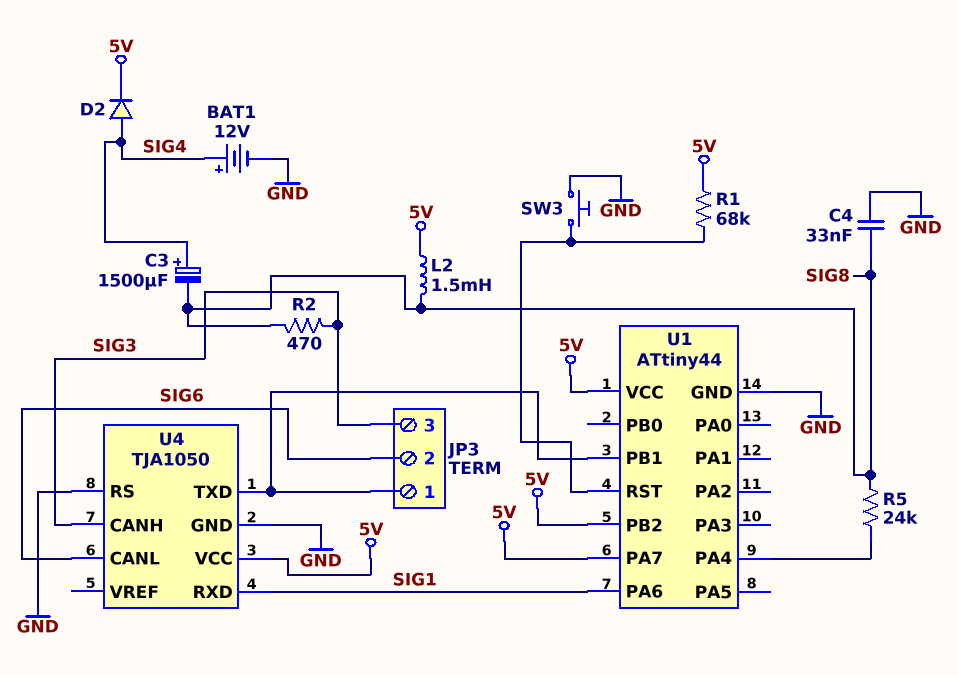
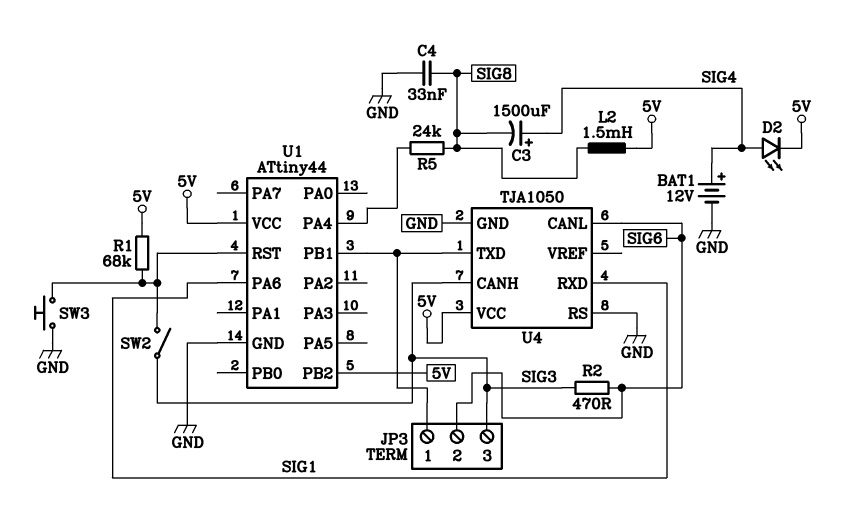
D2: diode (A SIG4, K 5V) -> LED (A SIG4, K 5V)
R2: 470 (SIG3, SIG8) -> 470 (SIG3, SIG6)
SW2: none -> switch (SIG3, U1/RST)
U1 pin PA7: 5V -> none

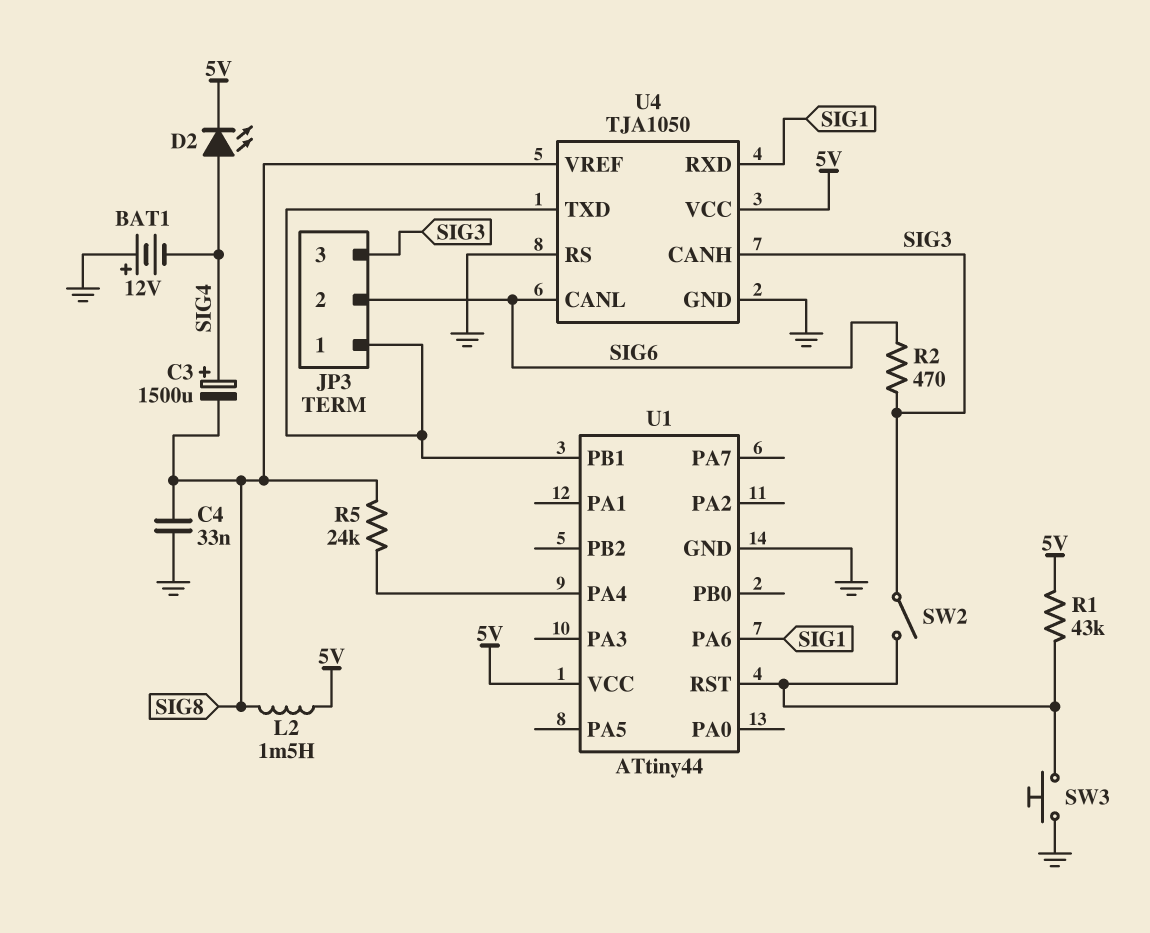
BAT1: 12V (plus SIG4, minus GND) -> 12V (plus GND, minus SIG4)
R1: 68k (5V, U1/RST) -> 43k (5V, U1/RST)
U1 pin PB2: 5V -> none
U4 pin VREF: none -> SIG8

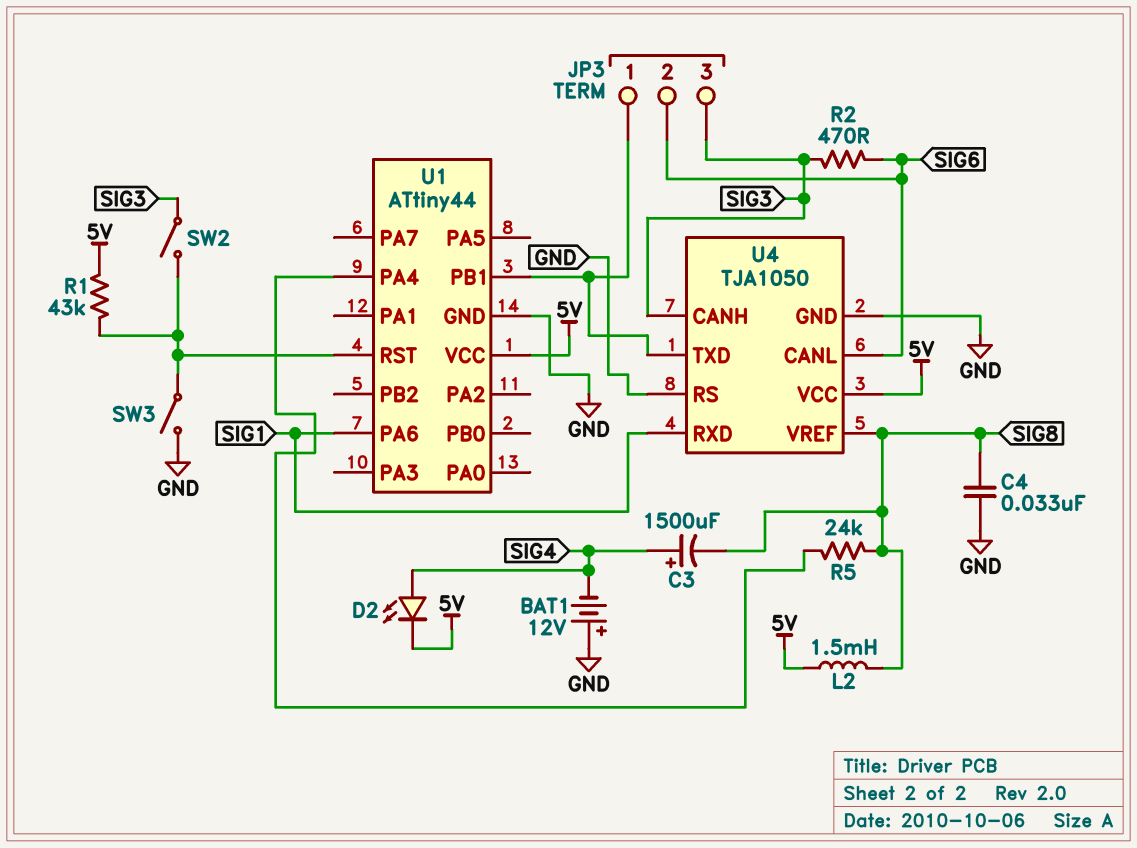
SW3: button (GND, U1/RST) -> switch (GND, U1/RST)

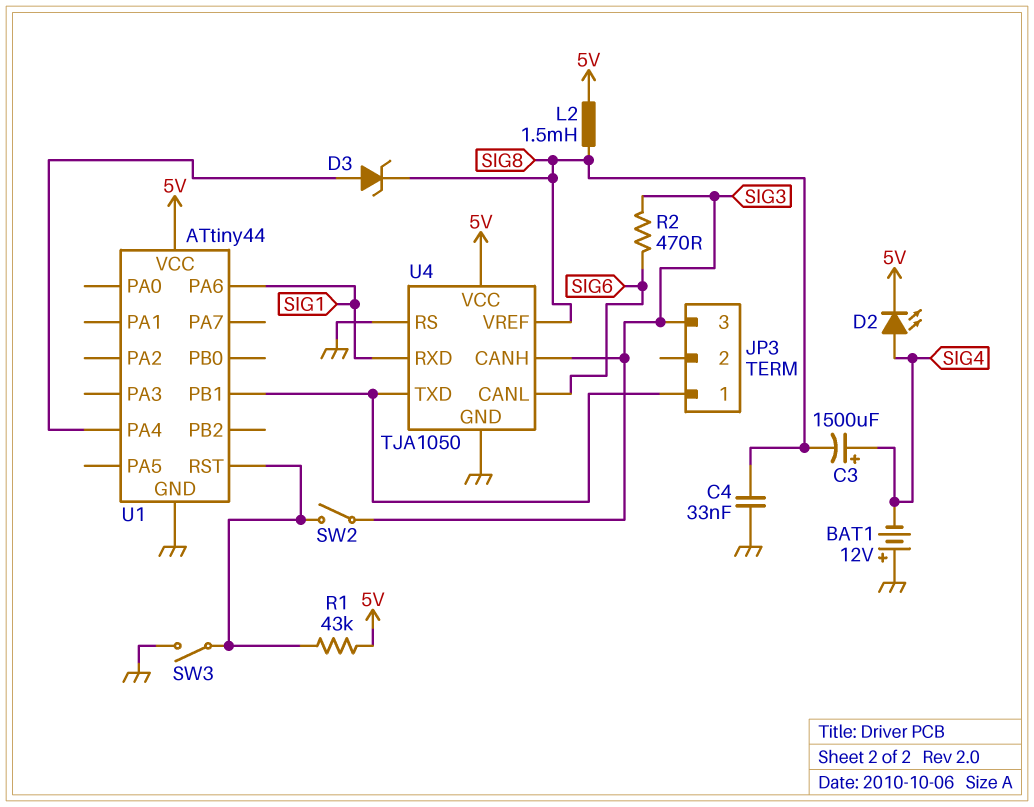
D3: none -> zener (A U1/PA4, K SIG8)
JP3 pin 2: SIG6 -> none
R5: 24k (SIG8, U1/PA4) -> none

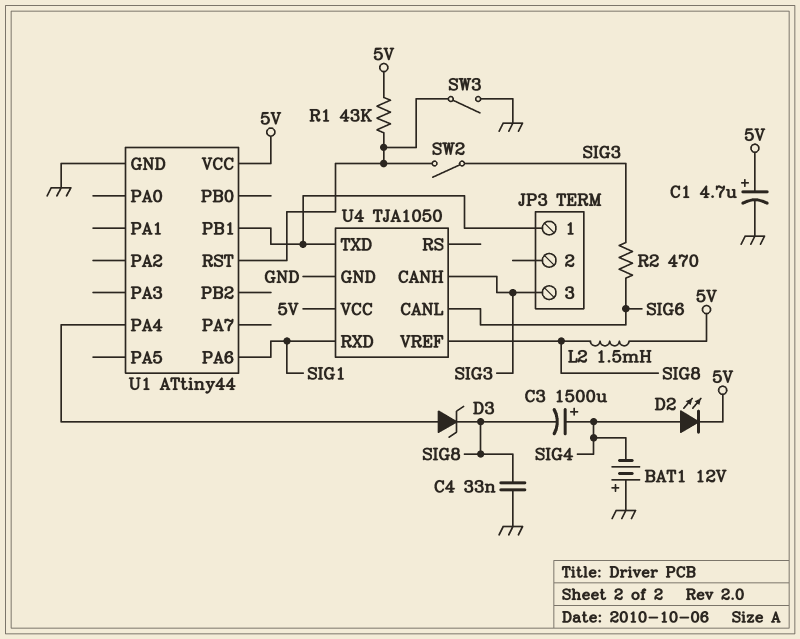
C1: none -> 4.7uF (plus 5V, minus GND)
U4 pin RS: GND -> none

